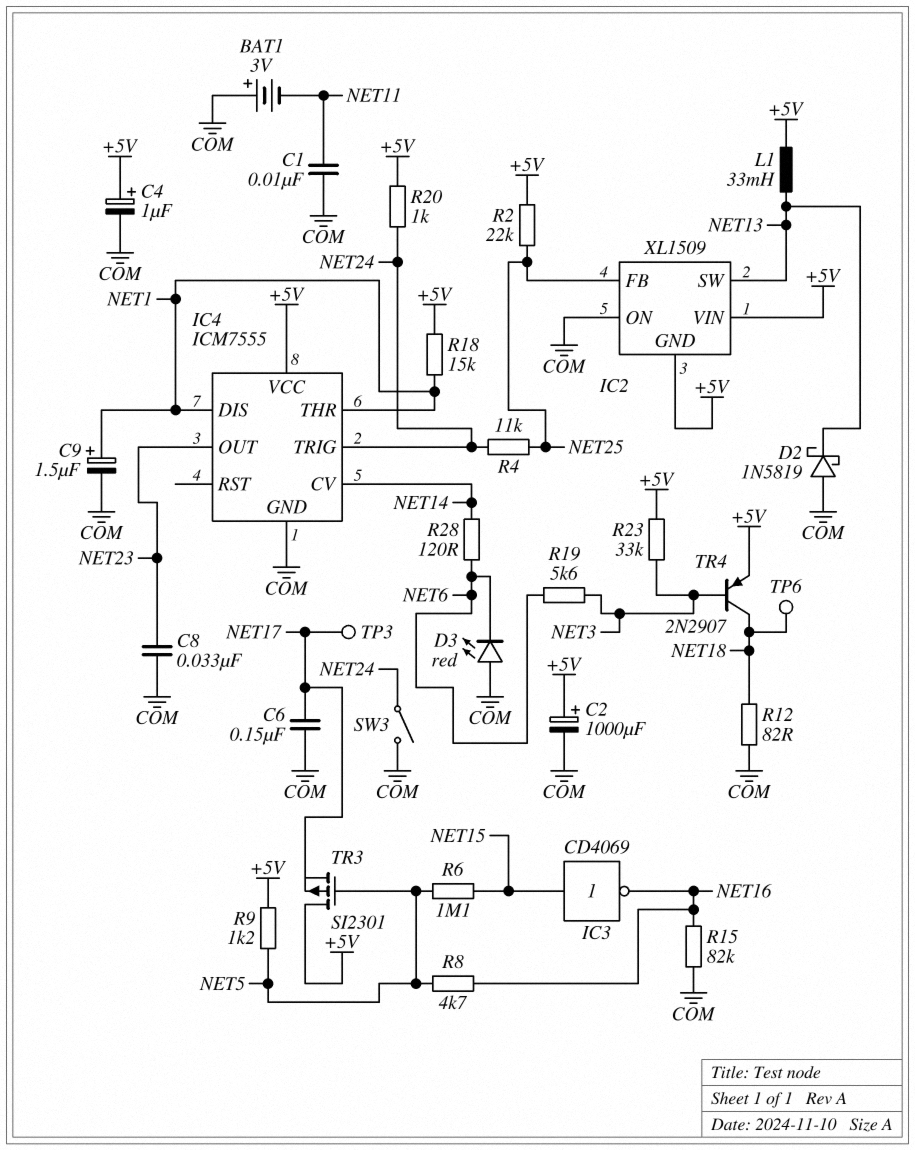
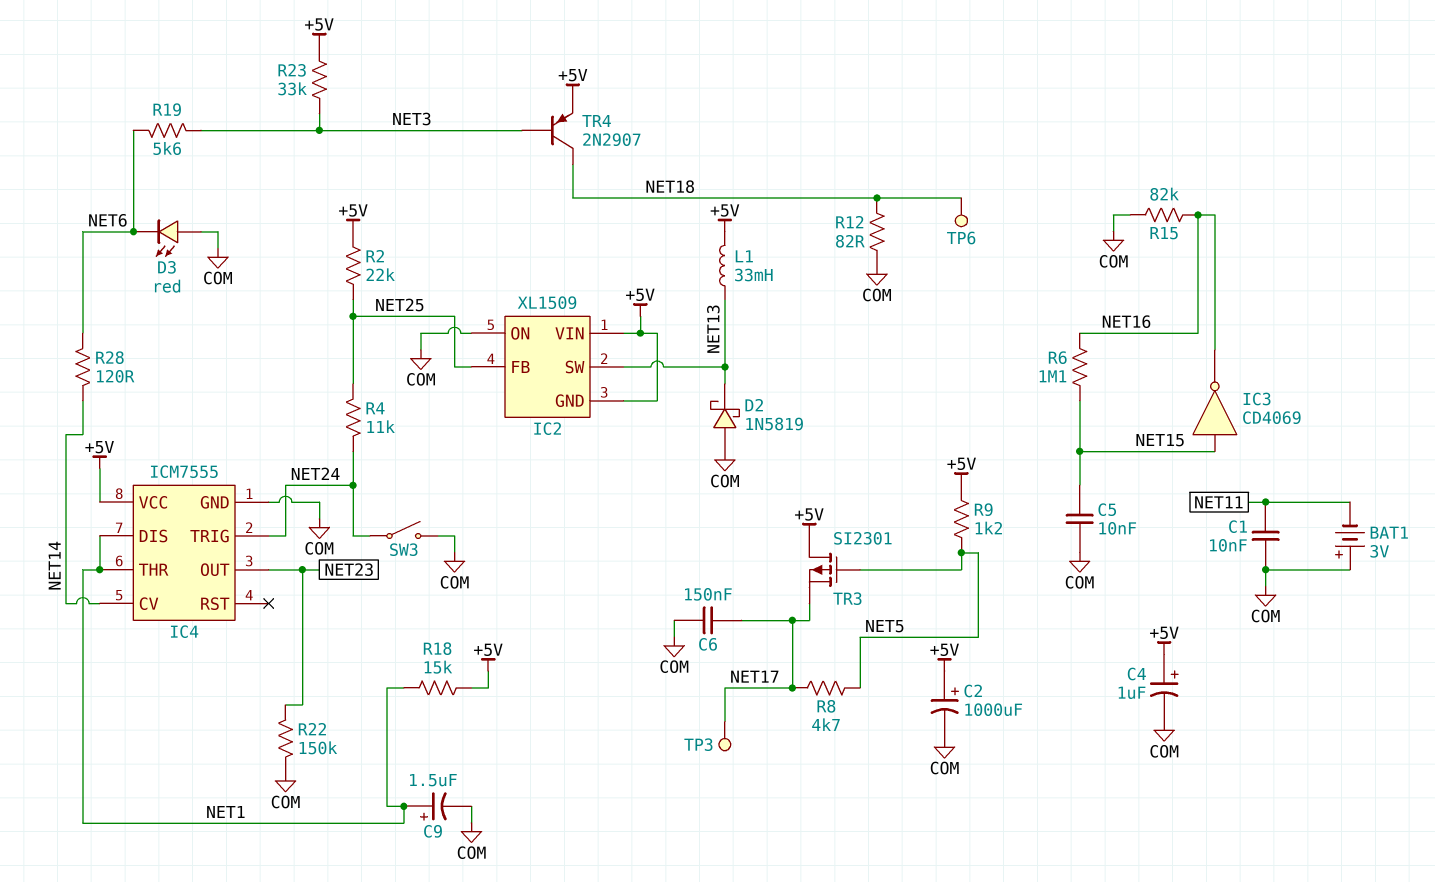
C5: none -> 10nF (COM, NET15)
C8: 33nF (COM, NET23) -> none
R6: 1.1M (NET5, NET15) -> 1.1M (NET15, NET16)
R8: 4.7k (NET5, NET16) -> 4.7k (NET5, NET17)
R20: 1k (+5V, NET24) -> none
R22: none -> 150k (COM, NET23)

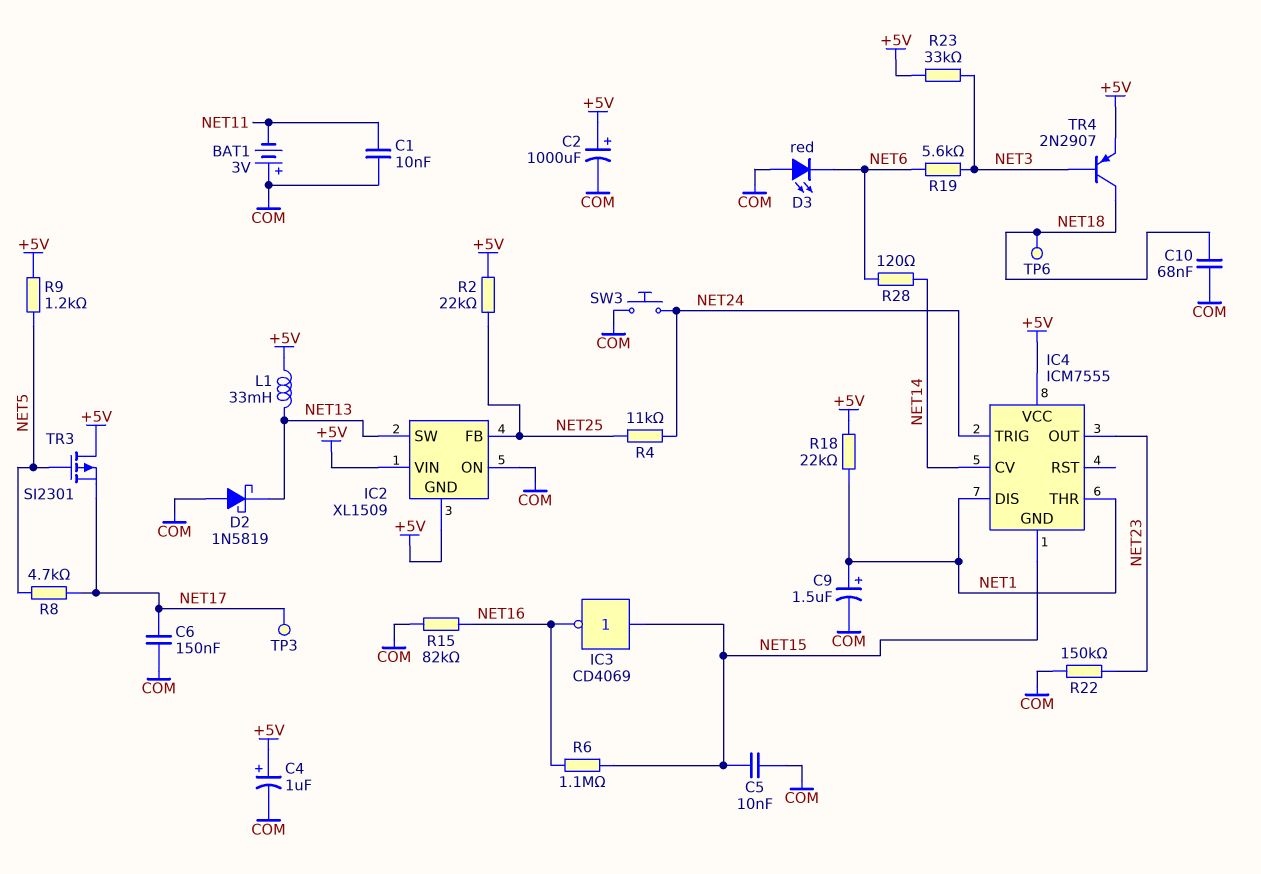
C10: none -> 68nF (COM, NET18)
IC4 pin GND: COM -> NET15
R12: 82 (COM, NET18) -> none
R18: 15k (+5V, NET1) -> 22k (+5V, NET1)
SW3: switch (COM, NET24) -> button (COM, NET24)

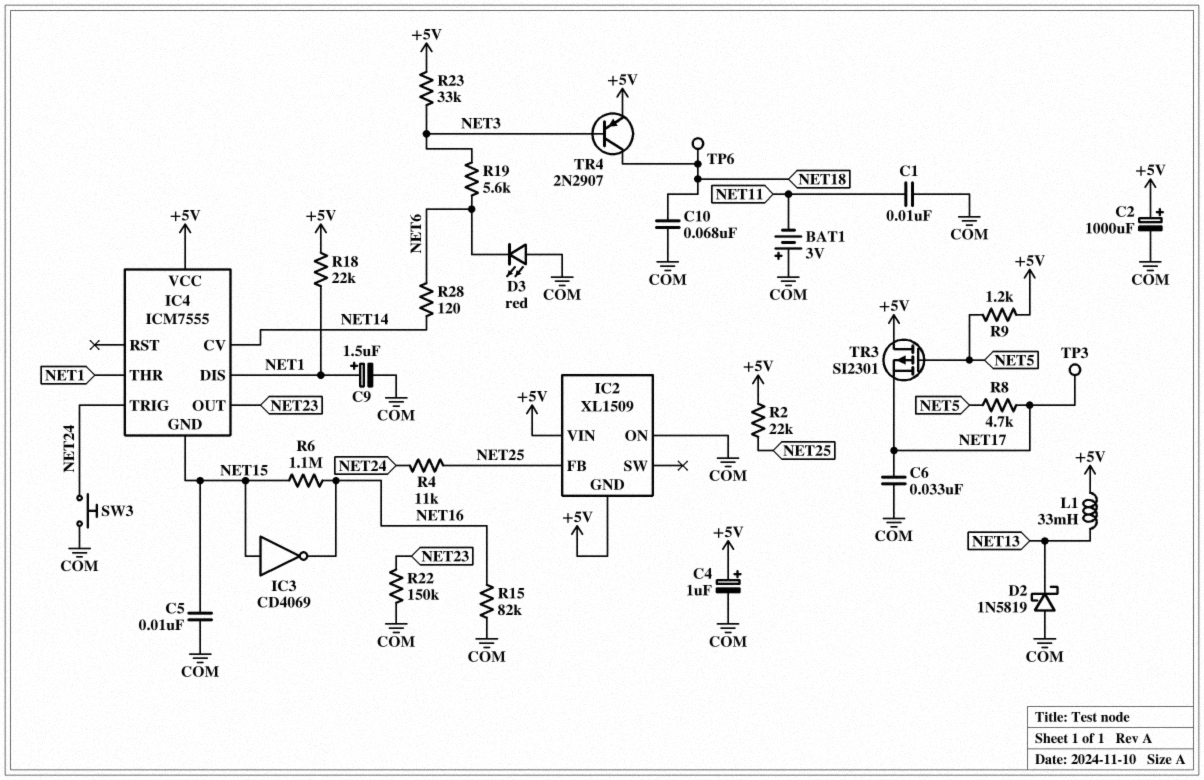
C6: 150nF (COM, NET17) -> 33nF (COM, NET17)
IC2 pin SW: NET13 -> none

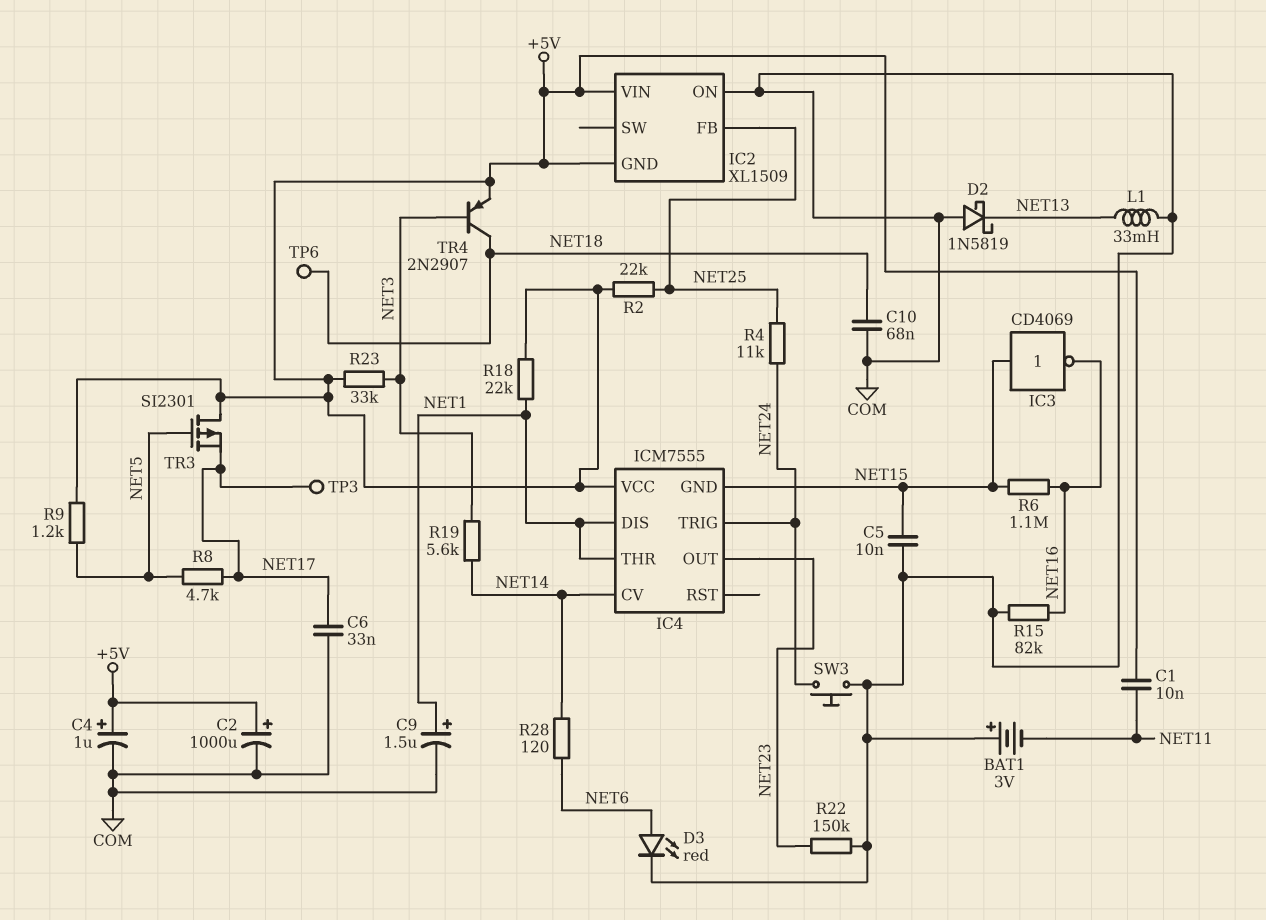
C1: 10nF (COM, NET11) -> 10nF (+5V, NET11)
D3: LED red (A COM, K NET6) -> LED red (A NET6, K COM)
L1: 33mH (+5V, NET13) -> 33mH (COM, NET13)
R19: 5.6k (NET3, NET6) -> 5.6k (NET3, NET14)

